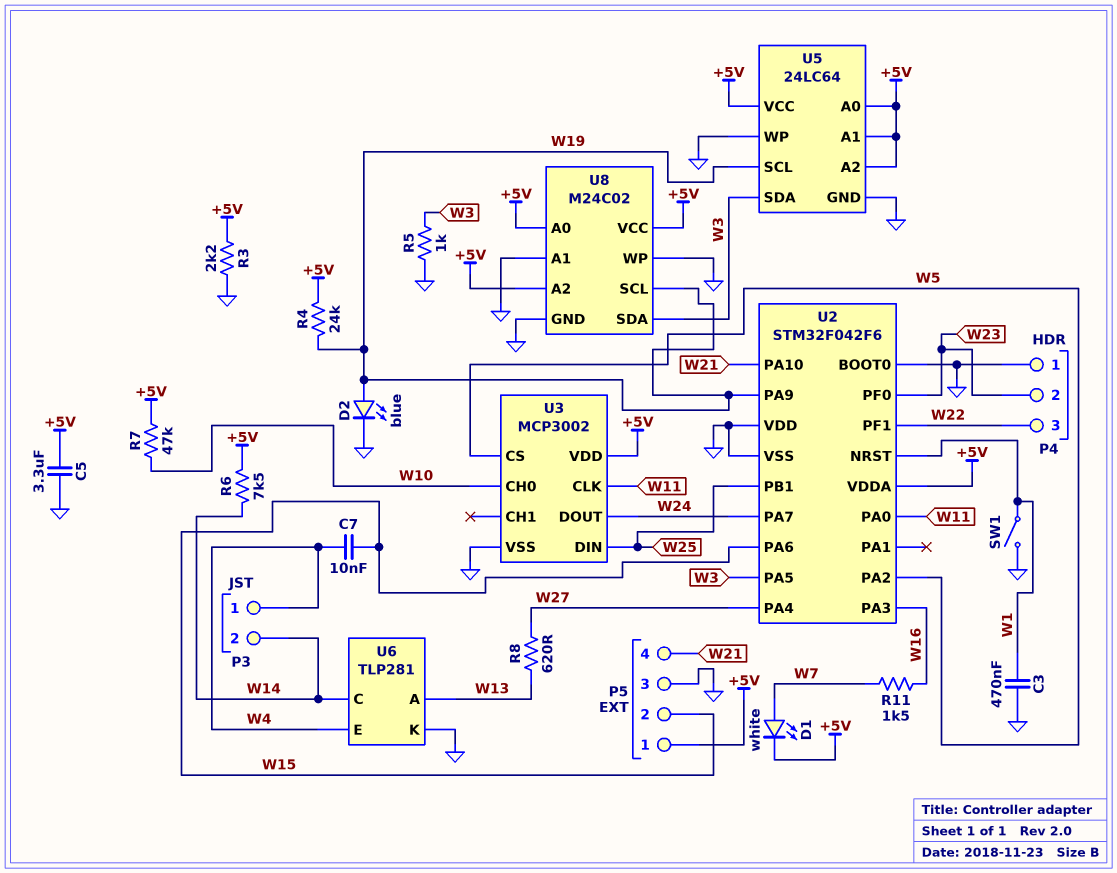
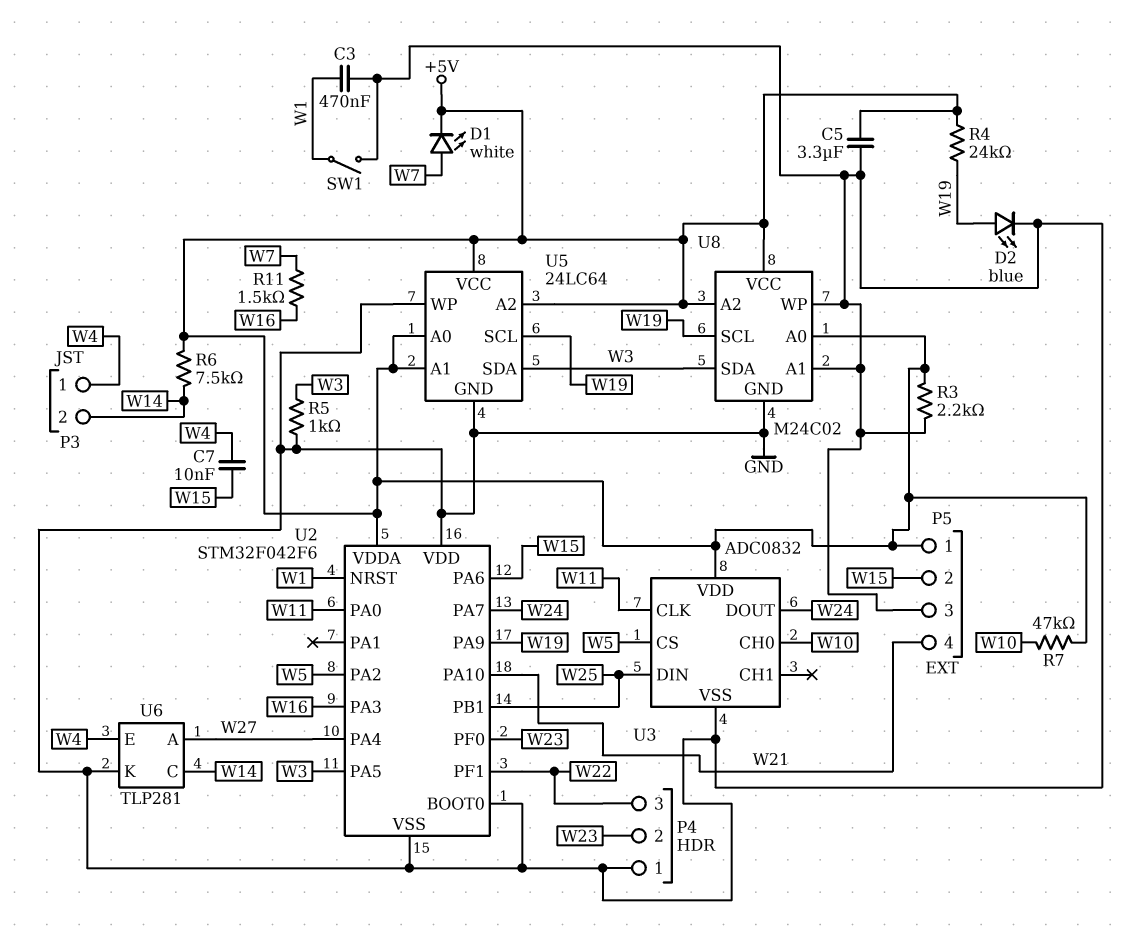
R8: 620 (W13, W27) -> none
U3: MCP3002 -> ADC0832
U6 pin A: W13 -> W27

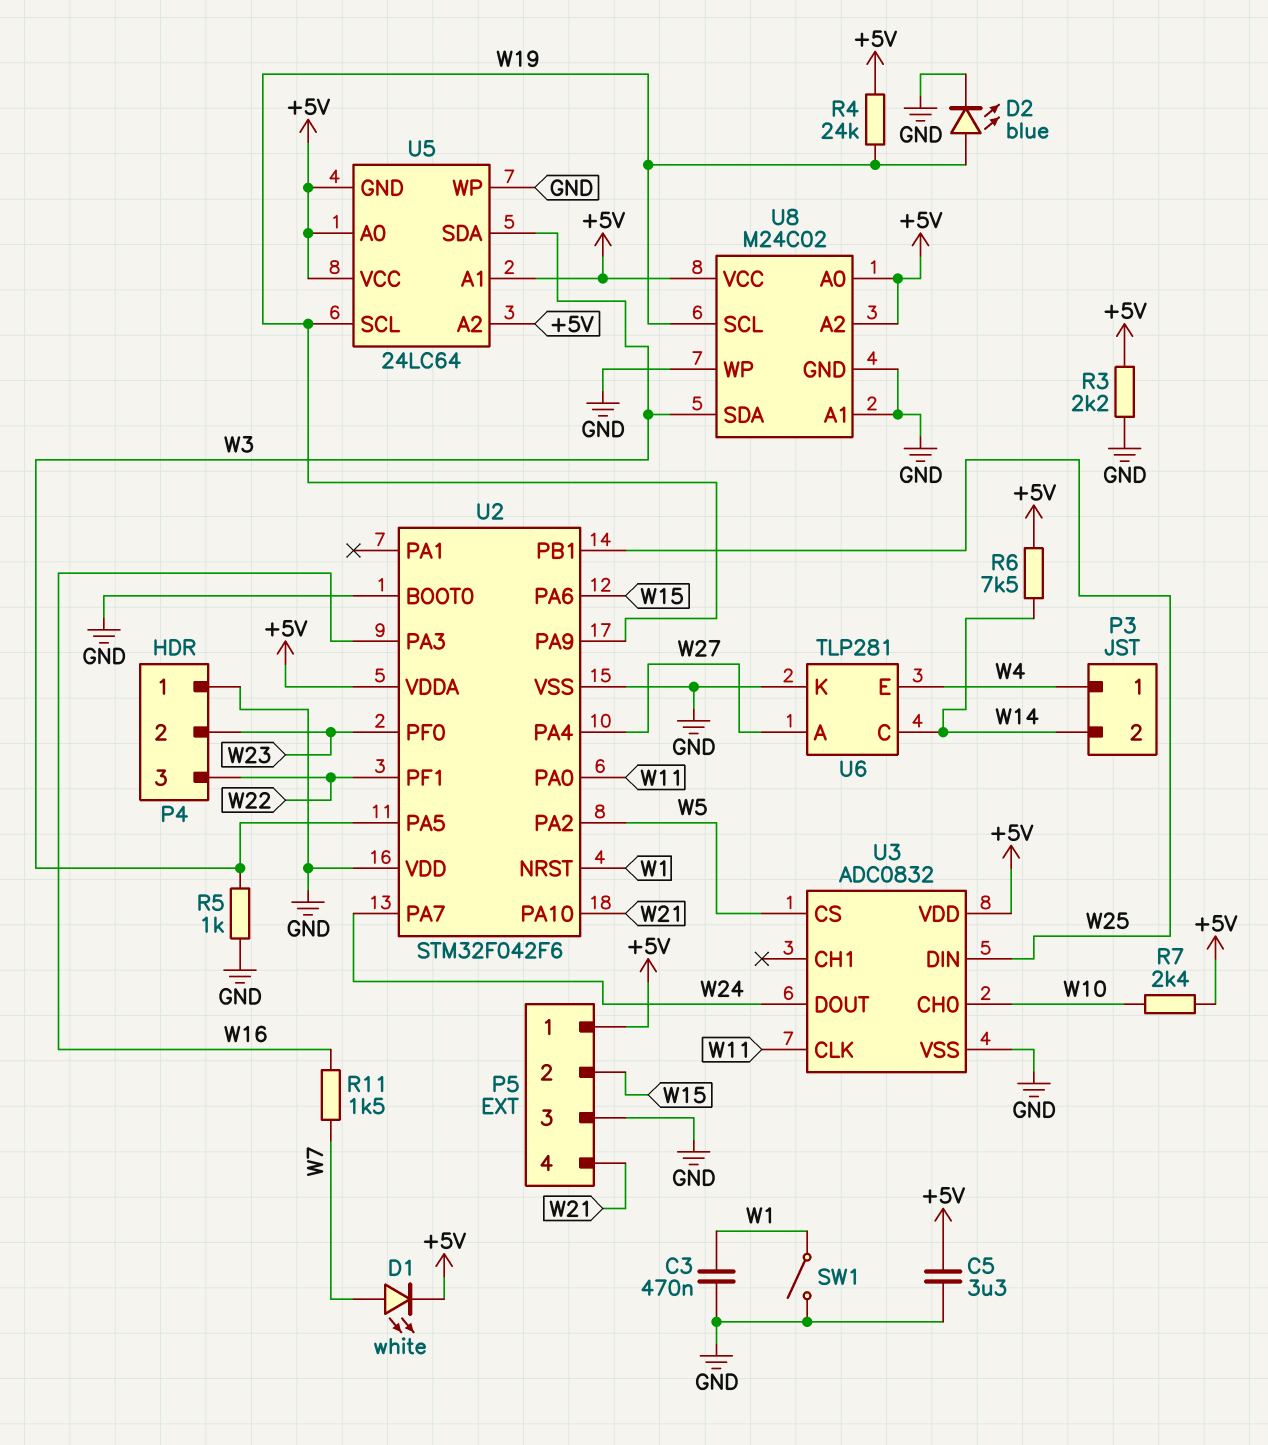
C7: 10nF (W4, W15) -> none
R7: 47k (+5V, W10) -> 2.4k (+5V, W10)
U5 pin GND: GND -> +5V

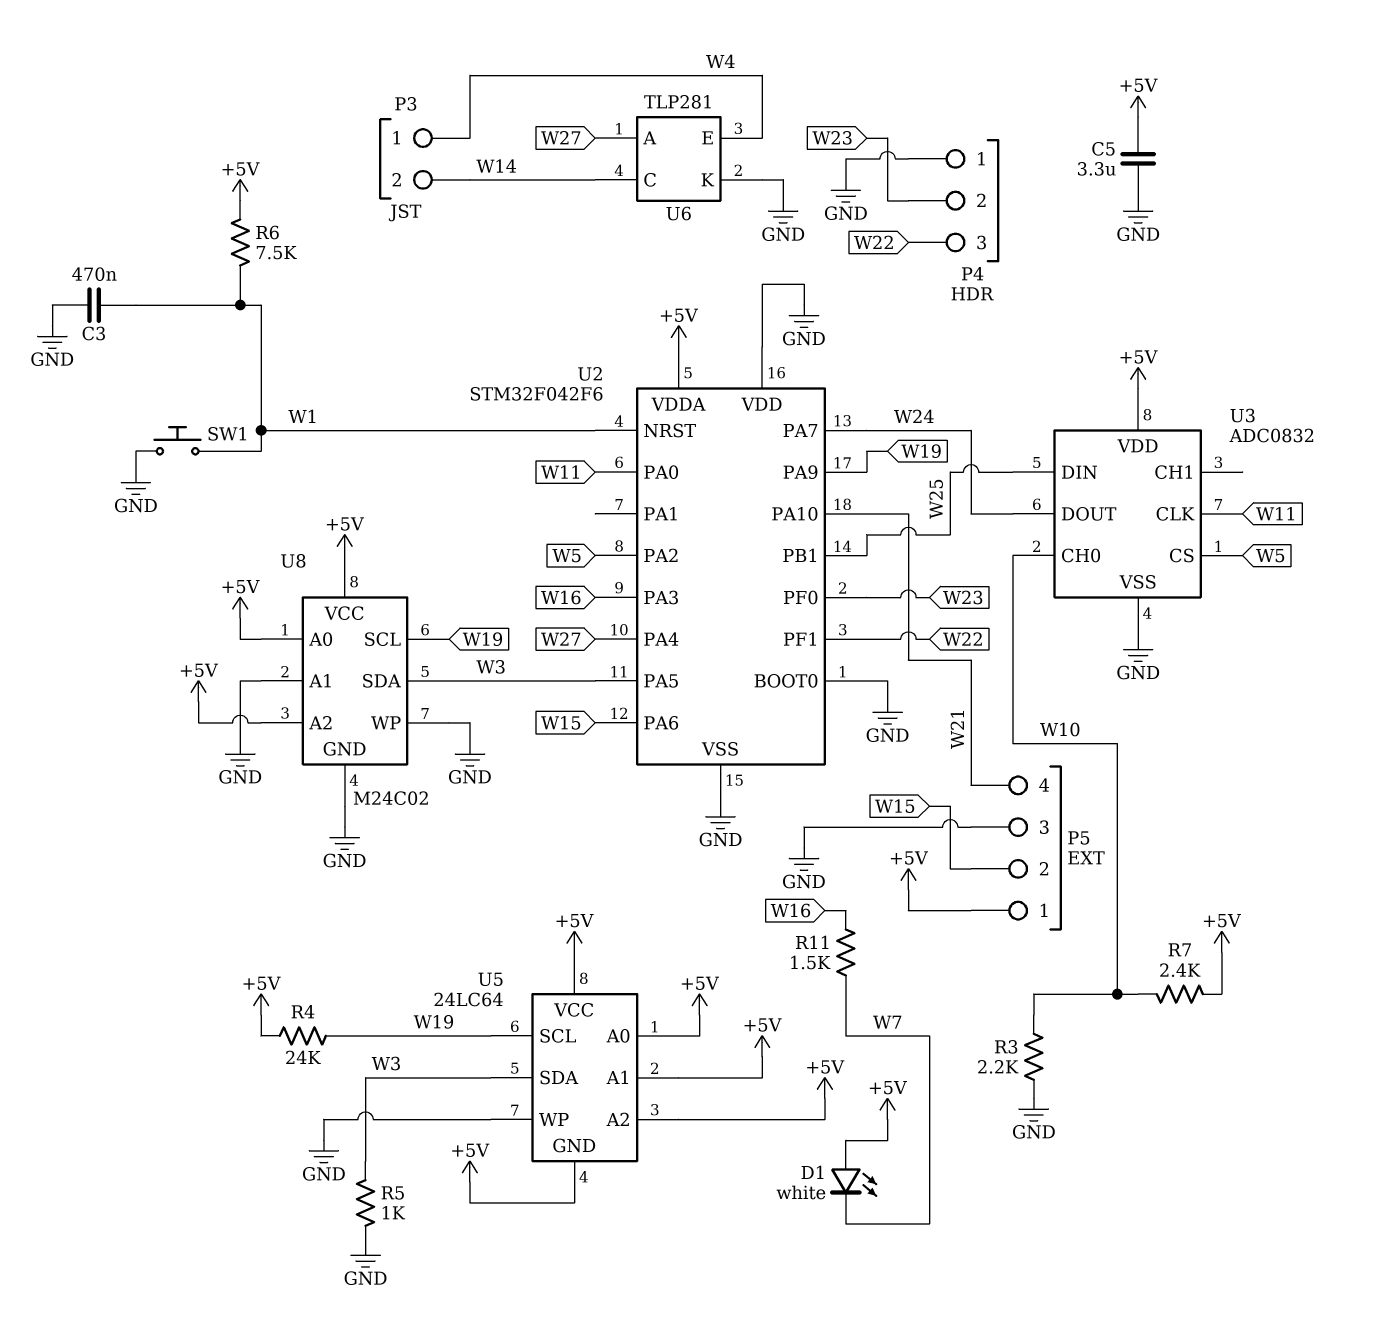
D1: LED white (A W7, K +5V) -> LED white (A +5V, K W7)
D2: LED blue (A W19, K GND) -> none
R3: 2.2k (+5V, GND) -> 2.2k (GND, W10)
R6: 7.5k (+5V, W14) -> 7.5k (+5V, W1)
SW1: switch (GND, W1) -> button (GND, W1)

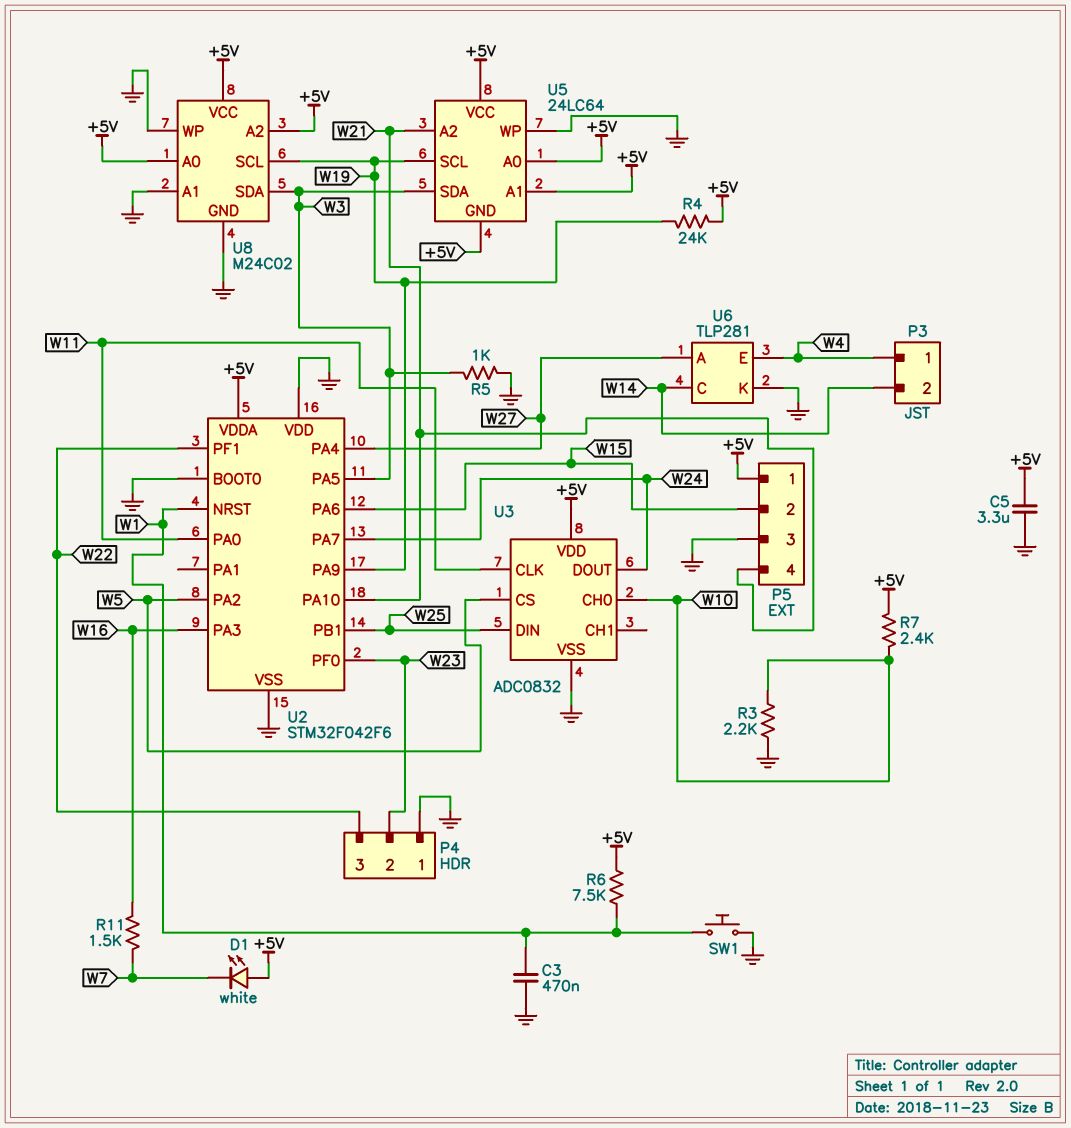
U5 pin A2: +5V -> W21

